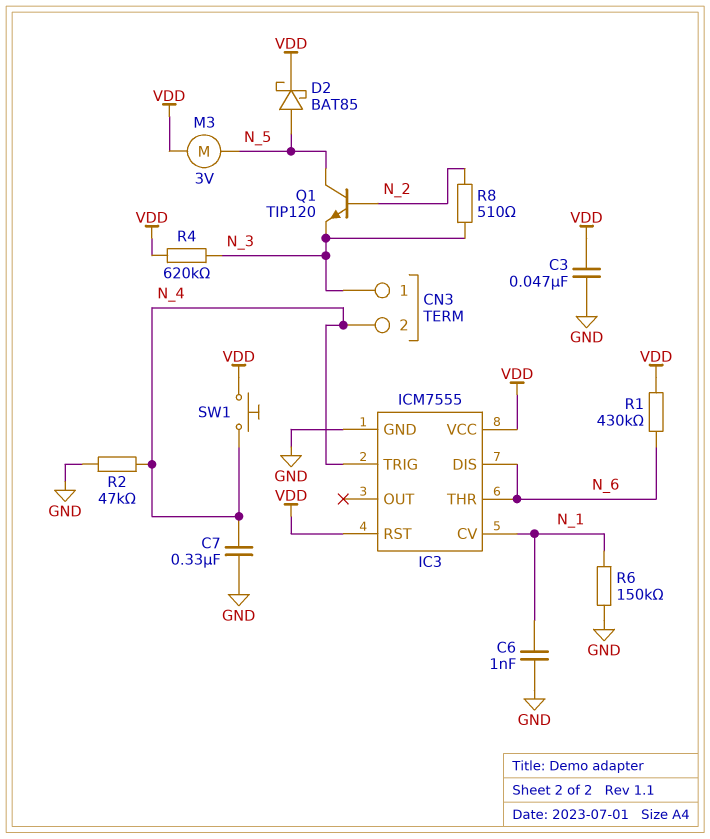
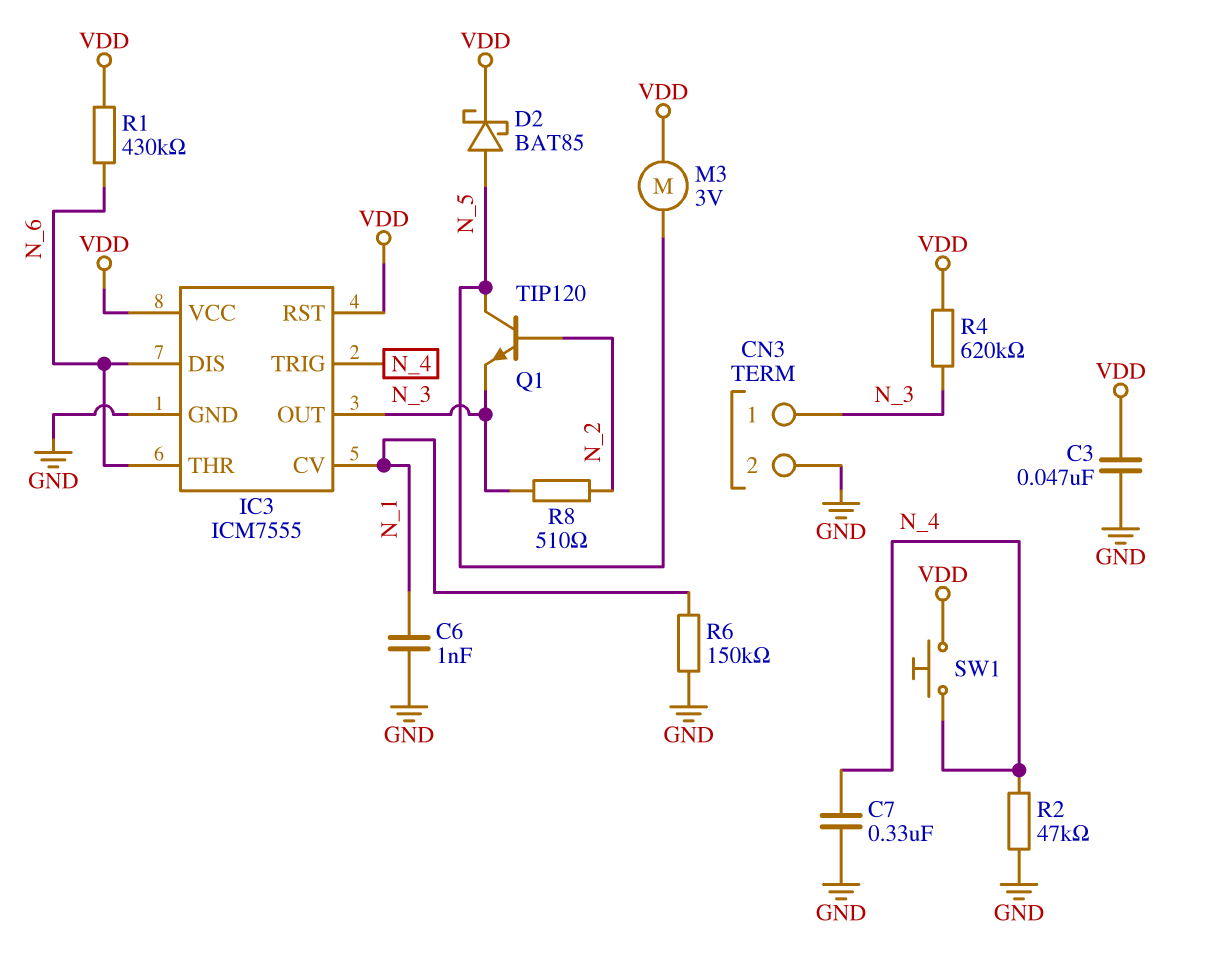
CN3 pin 2: N_4 -> GND
IC3 pin OUT: none -> N_3

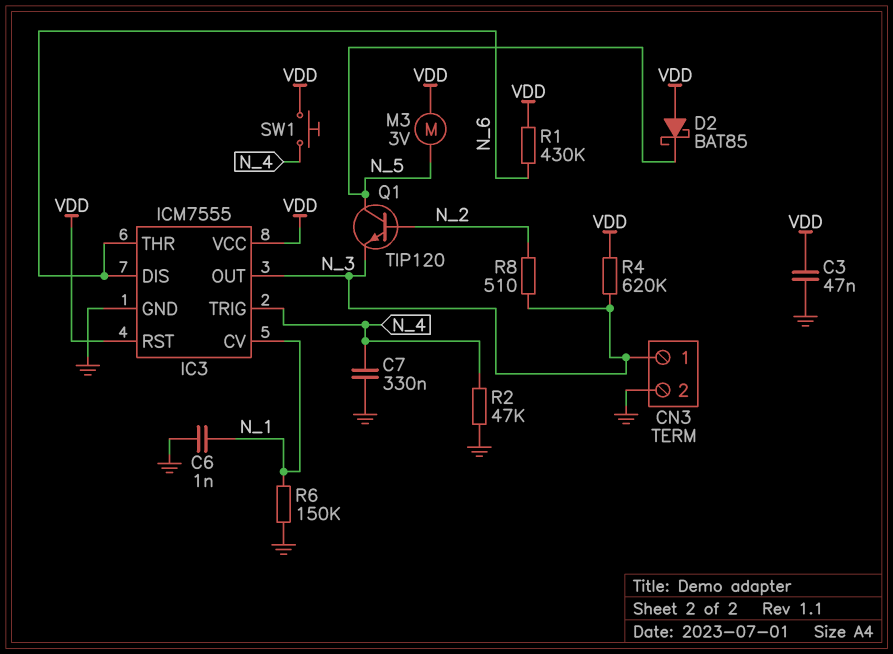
D2: schottky BAT85 (A N_5, K VDD) -> schottky BAT85 (A VDD, K N_5)

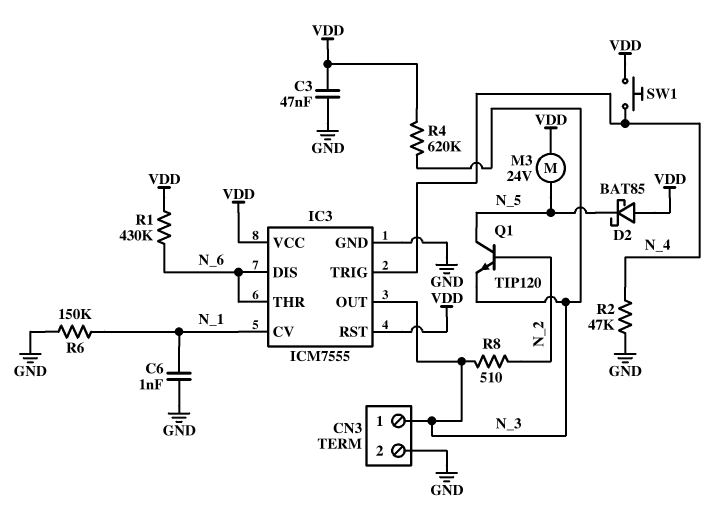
C7: 330nF (GND, N_4) -> none
M3: motor 3V (N_5, VDD) -> motor 24V (N_5, VDD)

